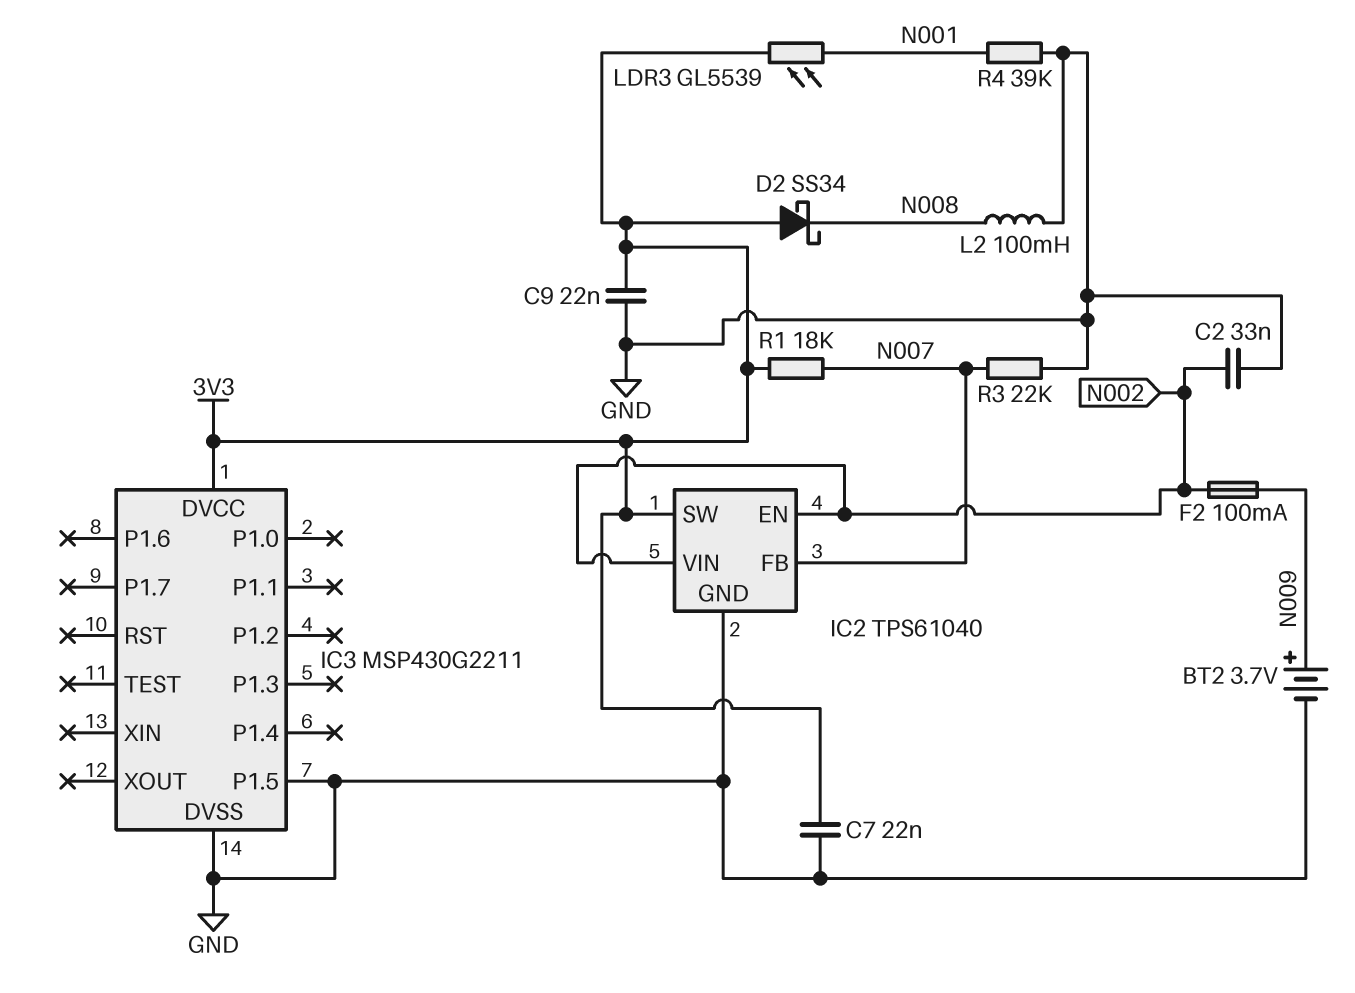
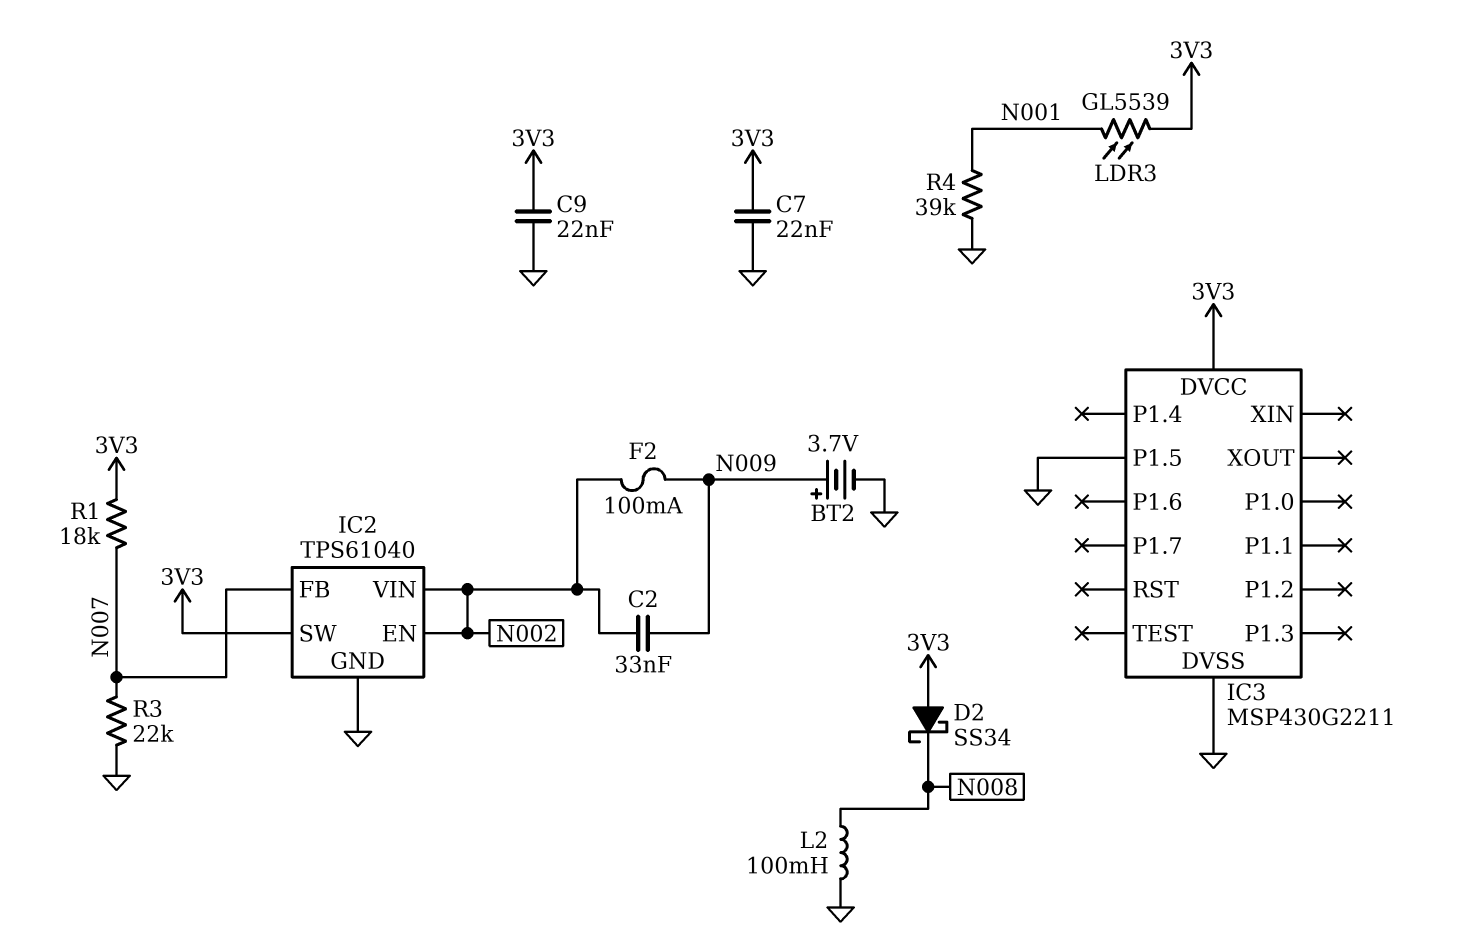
C2: 33nF (GND, N002) -> 33nF (N002, N009)

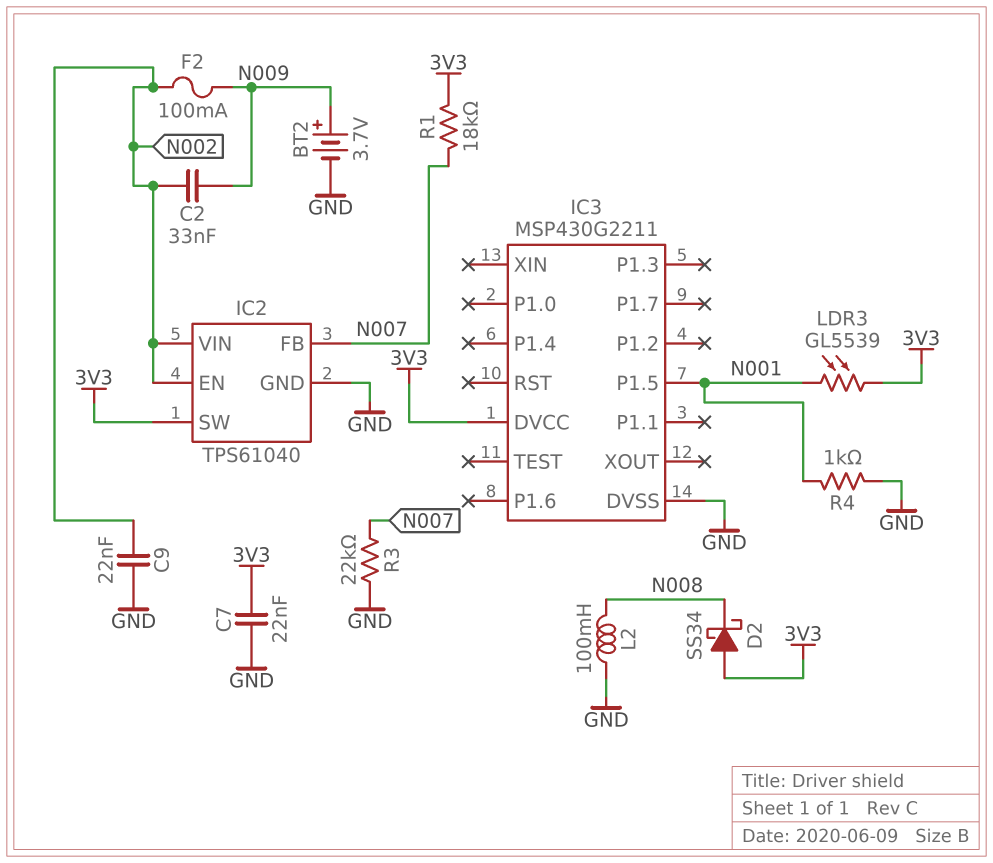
C9: 22nF (3V3, GND) -> 22nF (GND, N002)
IC3 pin P1.5: GND -> N001
R4: 39k (GND, N001) -> 1k (GND, N001)

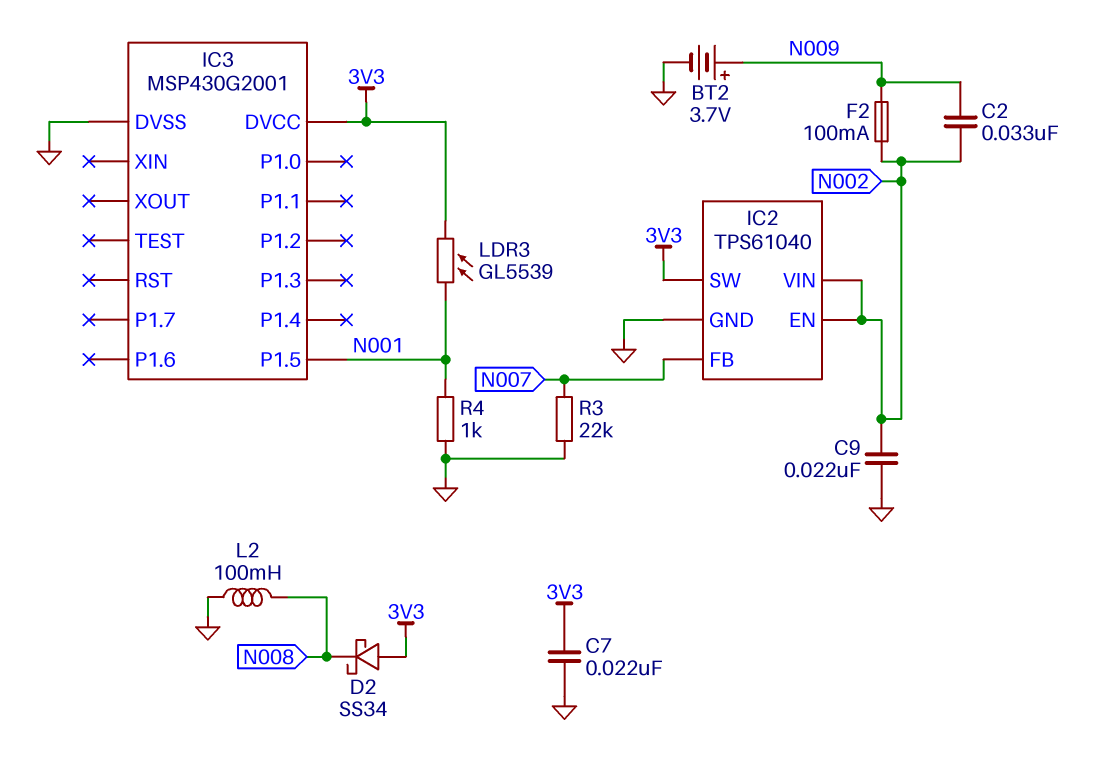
IC3: MSP430G2211 -> MSP430G2001
R1: 18k (3V3, N007) -> none

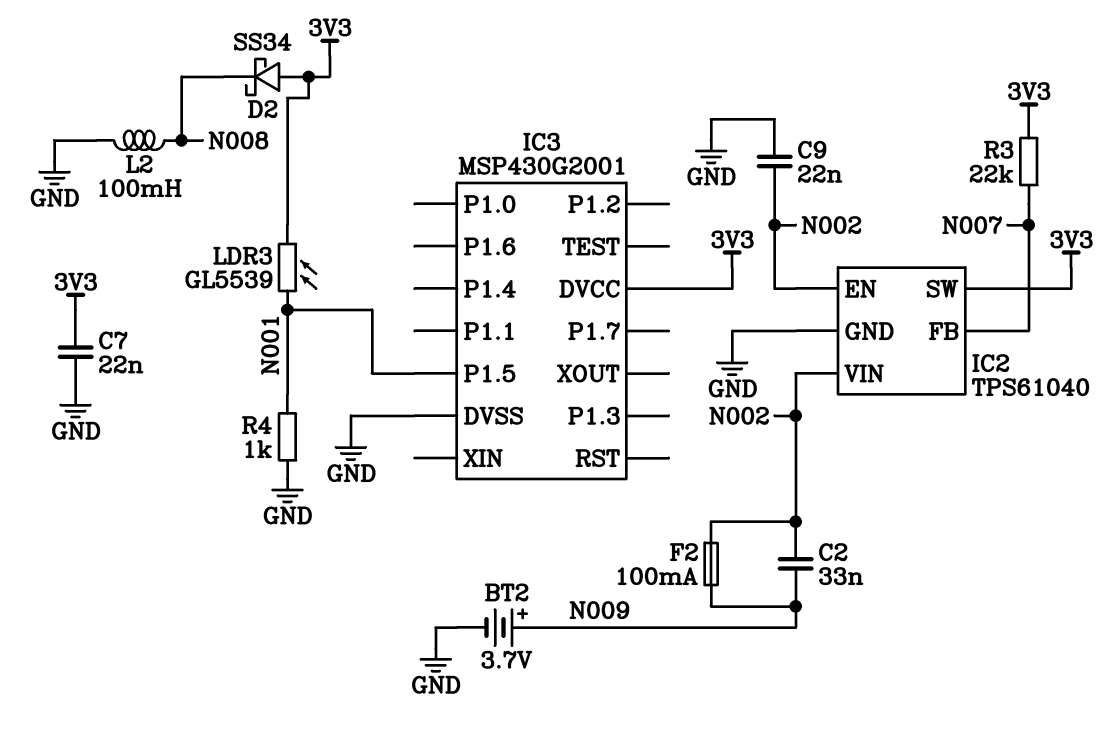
R3: 22k (GND, N007) -> 22k (3V3, N007)

